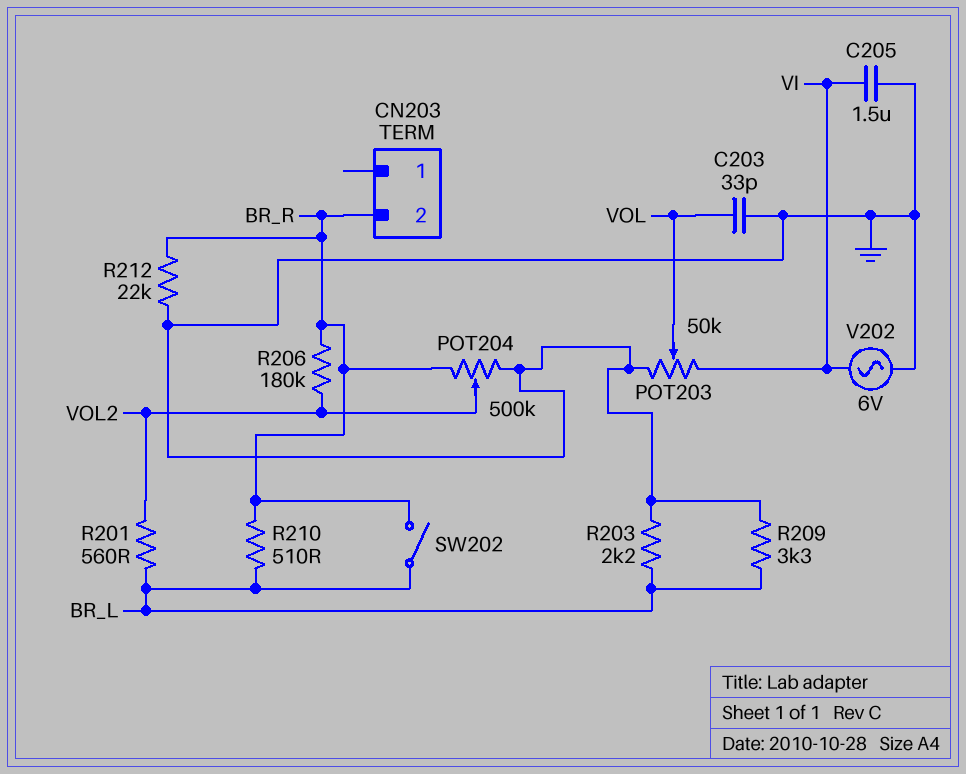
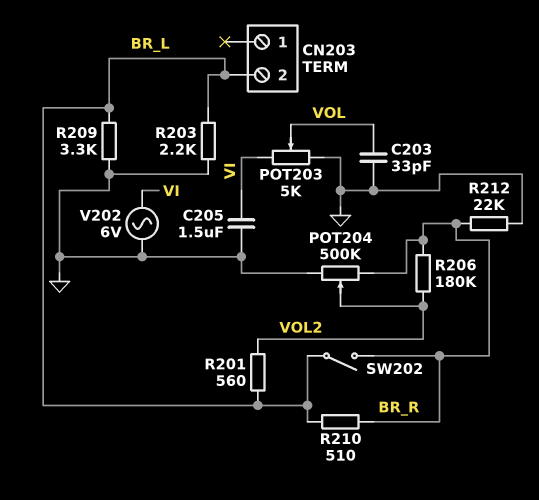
CN203 pin 2: BR_R -> BR_L
POT203: 50k (GND, VI, wiper VOL) -> 5k (GND, VI, wiper VOL)

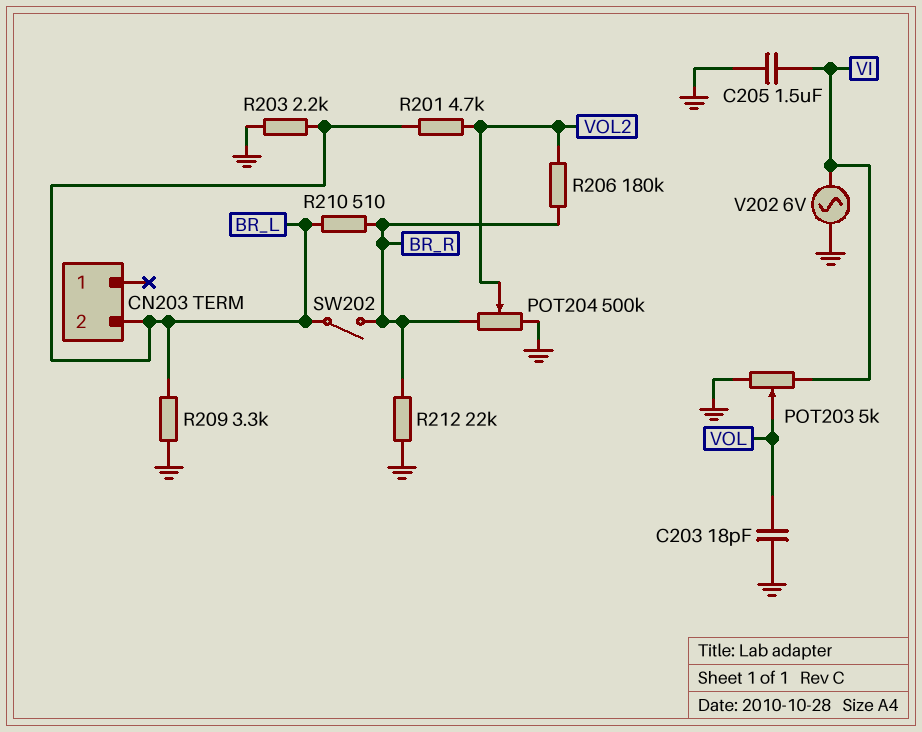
C203: 33pF (GND, VOL) -> 18pF (GND, VOL)
R201: 560 (BR_L, VOL2) -> 4.7k (BR_L, VOL2)

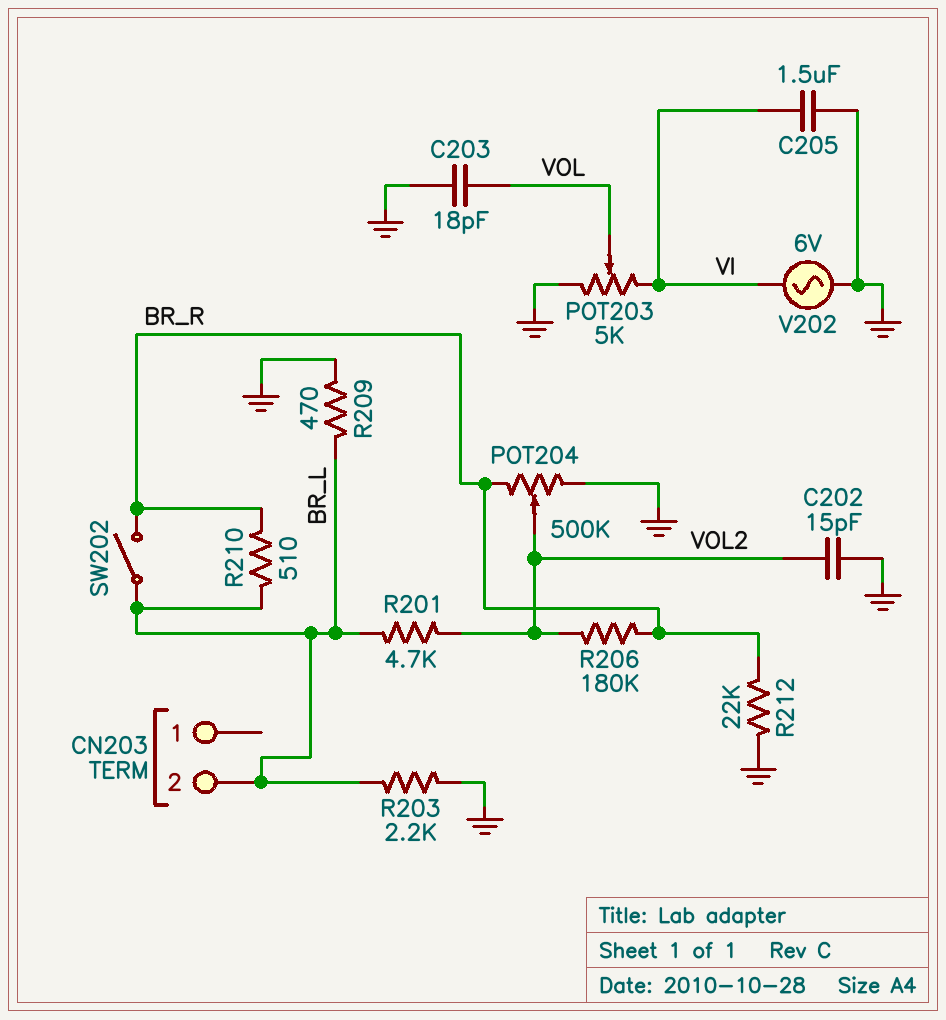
C202: none -> 15pF (GND, VOL2)
R209: 3.3k (BR_L, GND) -> 470 (BR_L, GND)

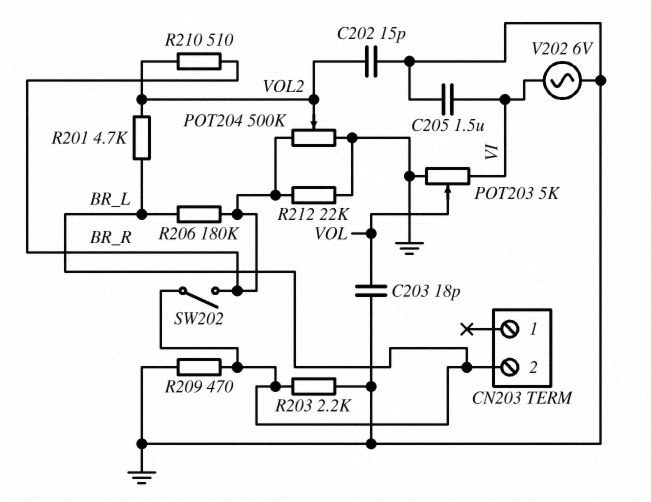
R206: 180k (BR_R, VOL2) -> 180k (BR_L, BR_R)
R210: 510 (BR_L, BR_R) -> 510 (BR_R, VOL2)

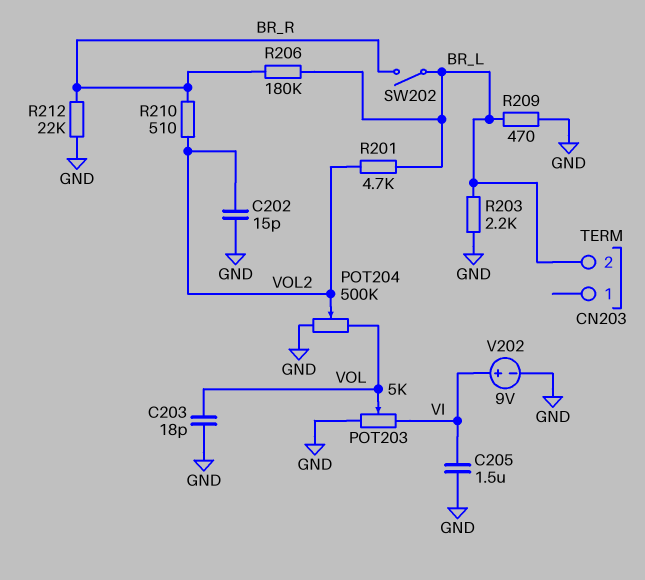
POT204: 500k (BR_R, GND, wiper VOL2) -> 500k (GND, VOL, wiper VOL2)
V202: AC 6V (GND, VI) -> 9V (plus VI, minus GND)

